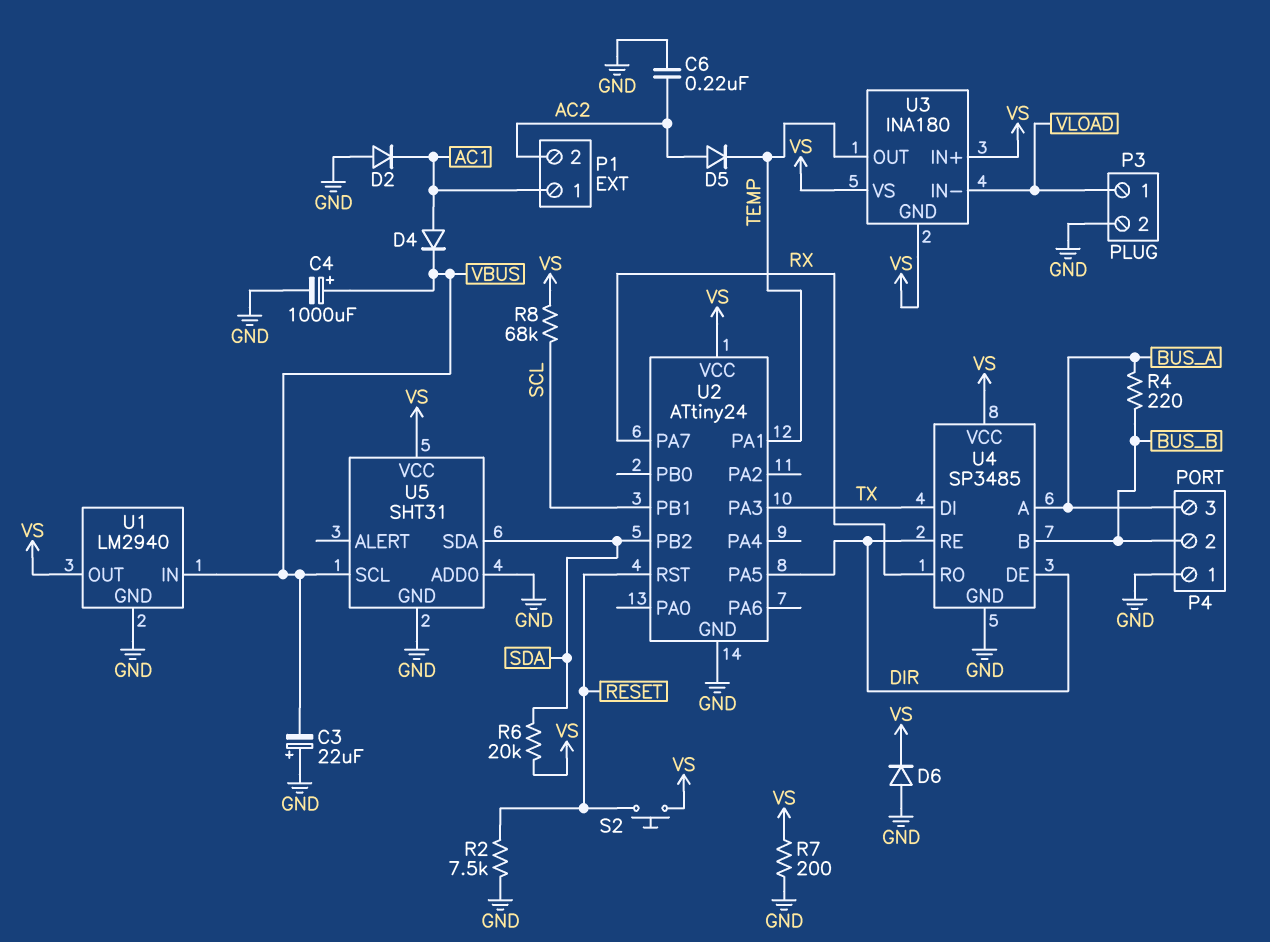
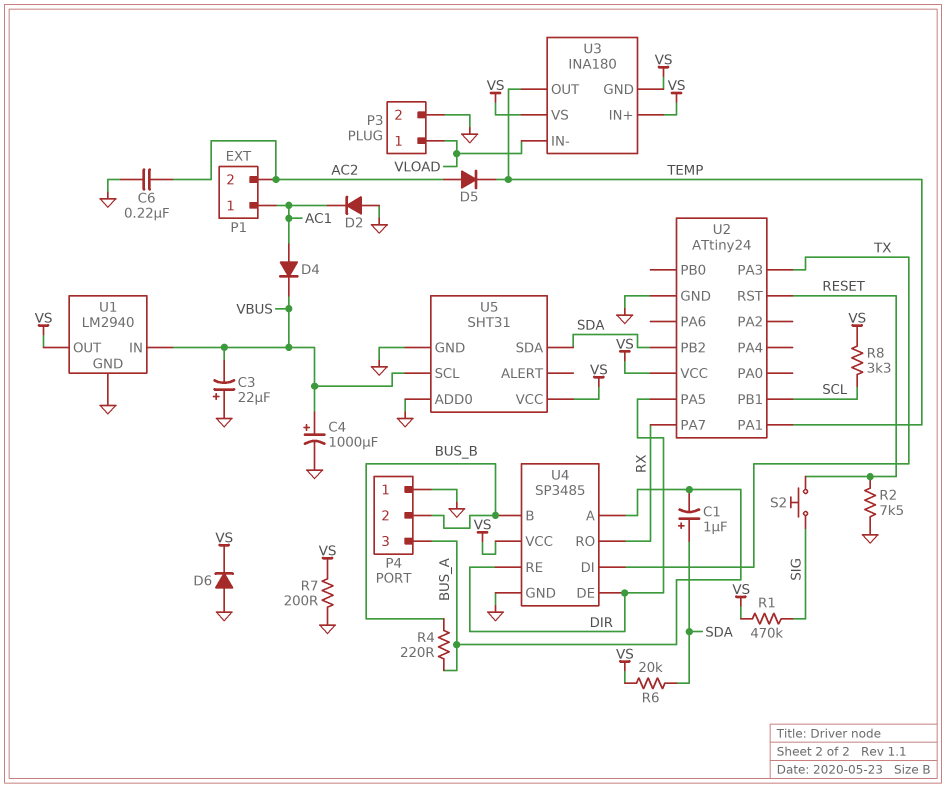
C1: none -> 1uF (plus SDA, minus BUS_A)
R1: none -> 470k (SIG, VS)
R8: 68k (SCL, VS) -> 3.3k (SCL, VS)
S2: button (RESET, VS) -> button (RESET, SIG)

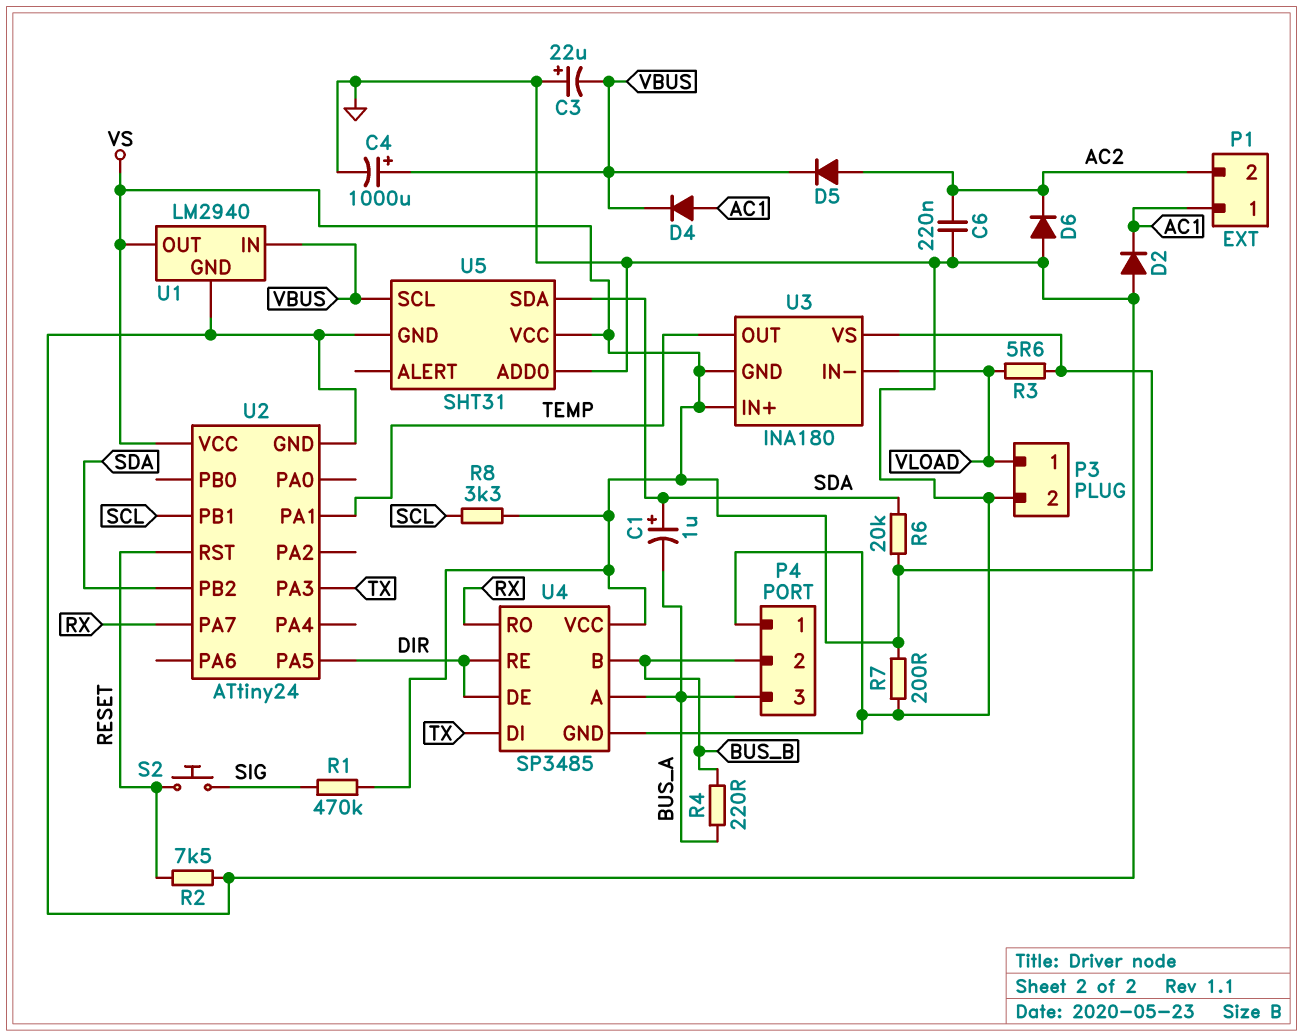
D5: diode (A AC2, K TEMP) -> diode (A AC2, K VBUS)
D6: diode (A GND, K VS) -> diode (A GND, K AC2)
R3: none -> 5.6 (VLOAD, VS)

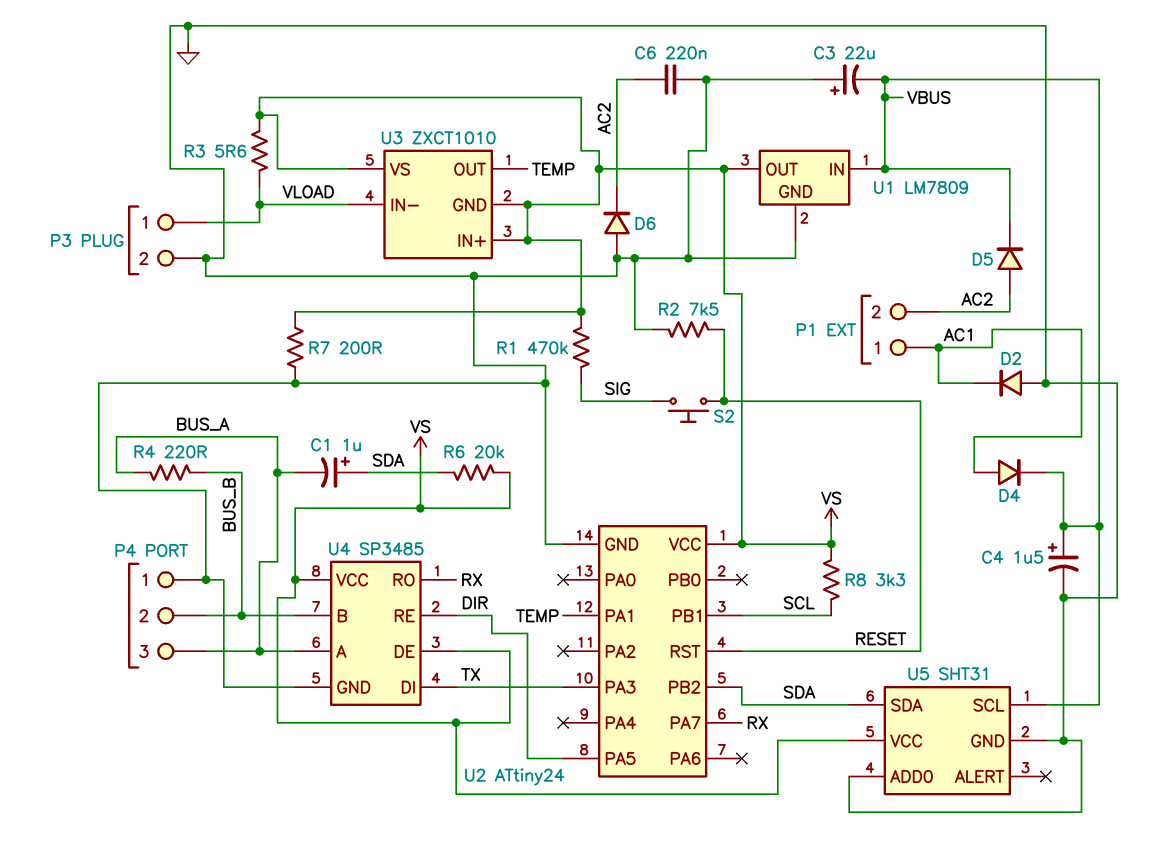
C4: 1000uF (plus VBUS, minus GND) -> 1.5uF (plus VBUS, minus GND)
U1: LM2940 -> LM7809
U3: INA180 -> ZXCT1010
U4 pin DE: DIR -> VS

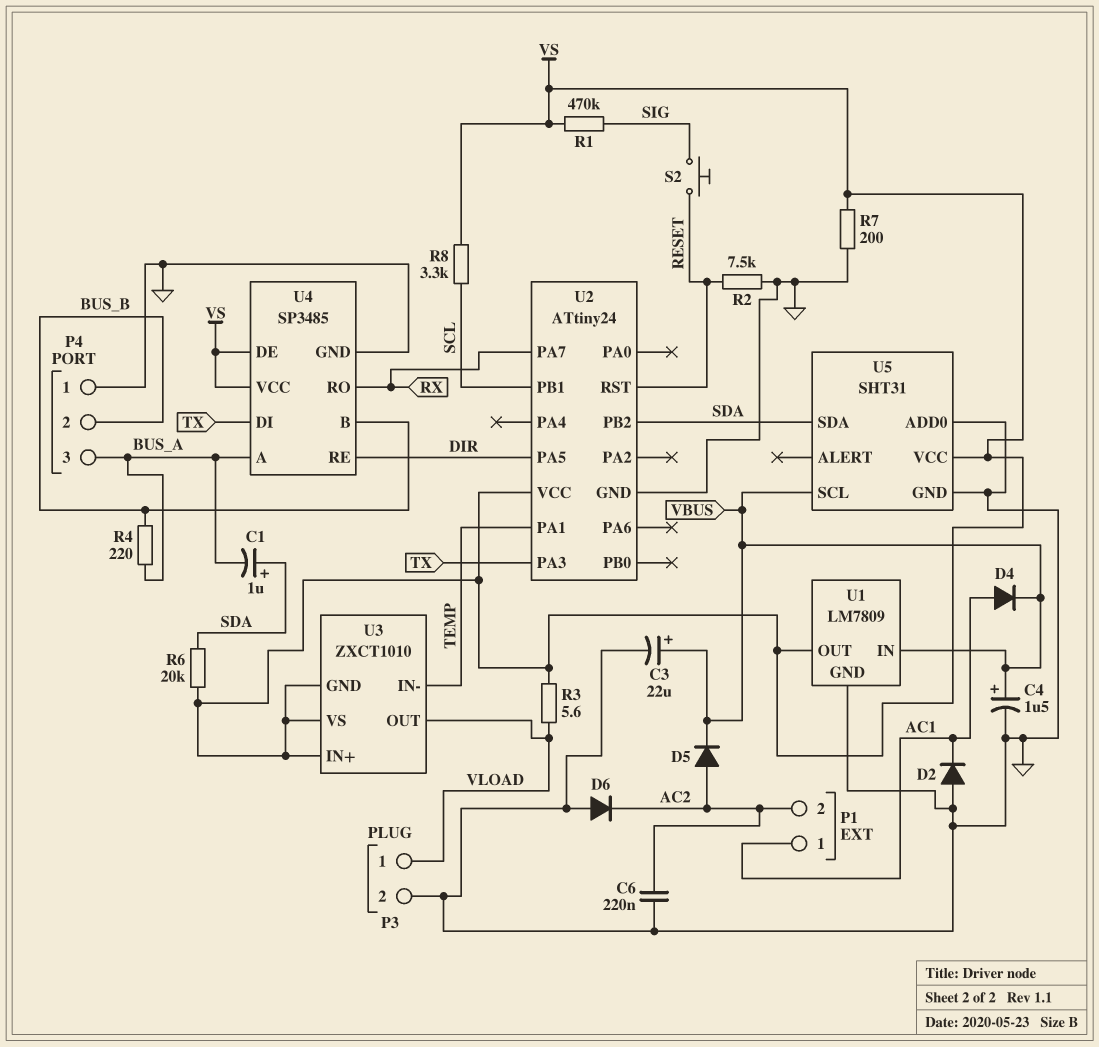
C3: 22uF (plus GND, minus VBUS) -> 22uF (plus VBUS, minus GND)
U3 pin IN-: VLOAD -> TEMP
U3 pin OUT: TEMP -> VLOAD

